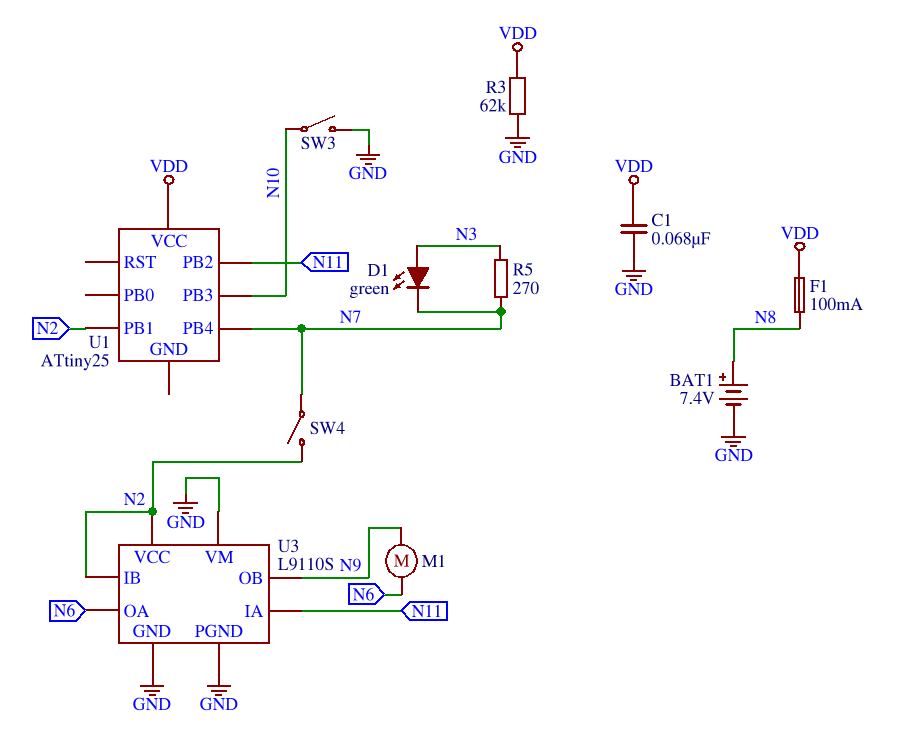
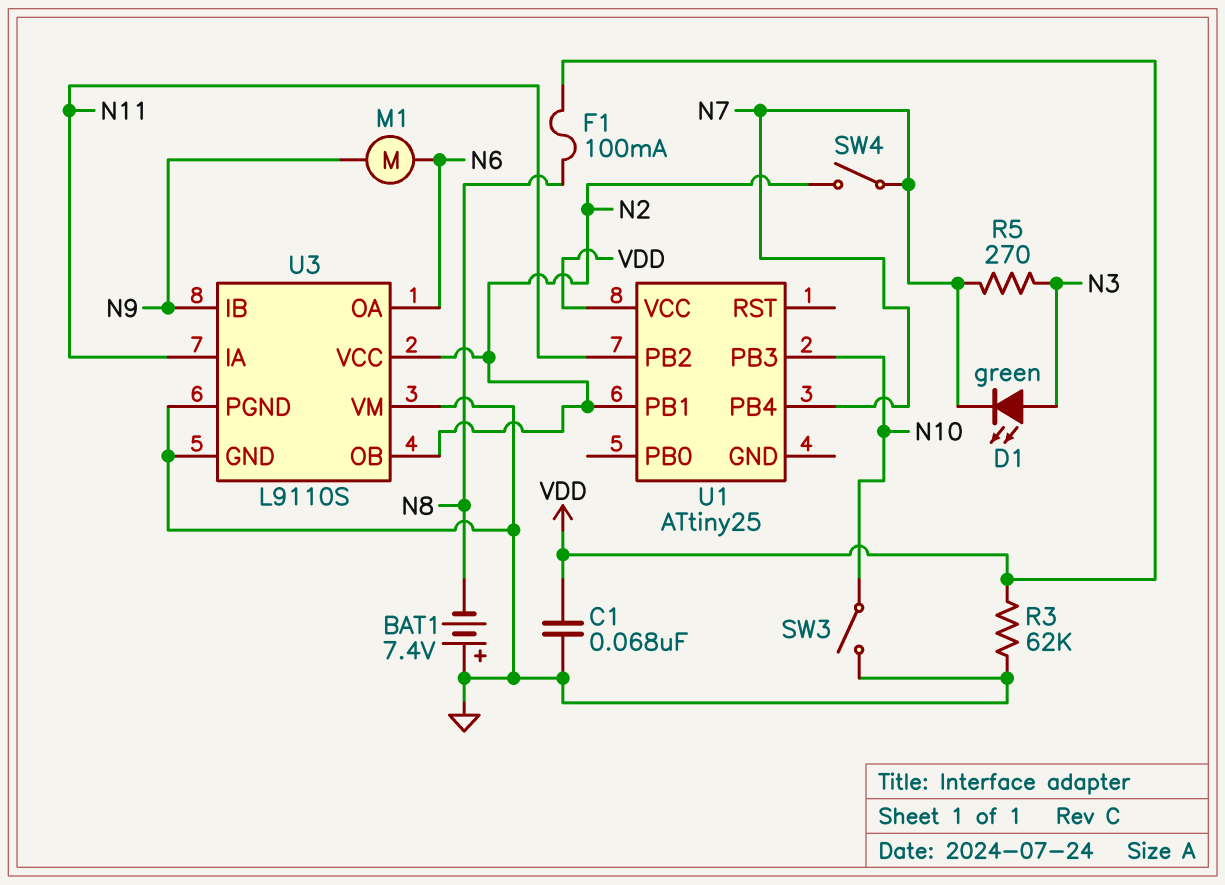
BAT1: 7.4V (plus N8, minus GND) -> 7.4V (plus GND, minus N8)
U3 pin IB: N2 -> N9
U3 pin OB: N9 -> N2

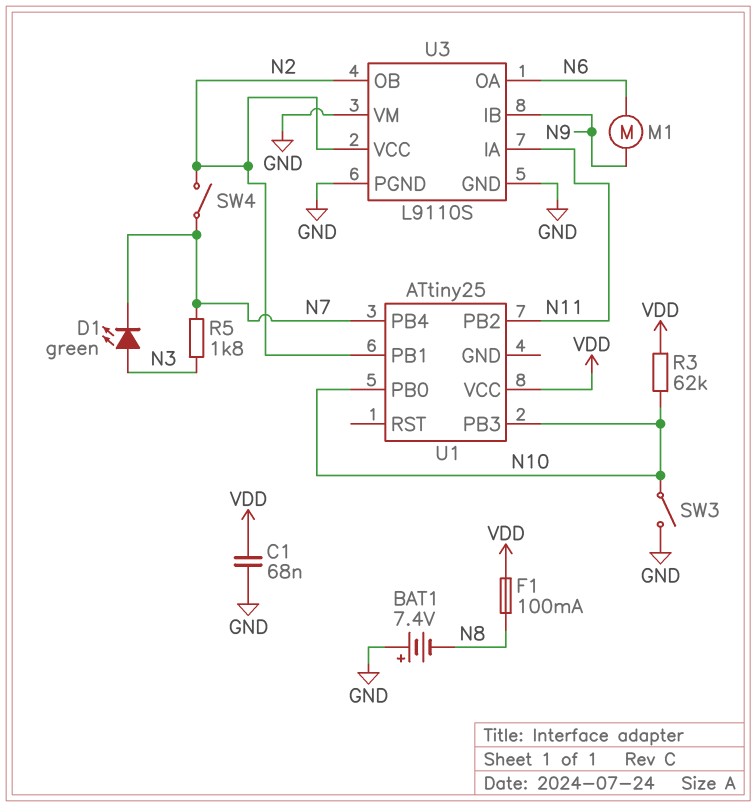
R3: 62k (GND, VDD) -> 62k (N10, VDD)
R5: 270 (N3, N7) -> 1.8k (N3, N7)
U1 pin PB0: none -> N10

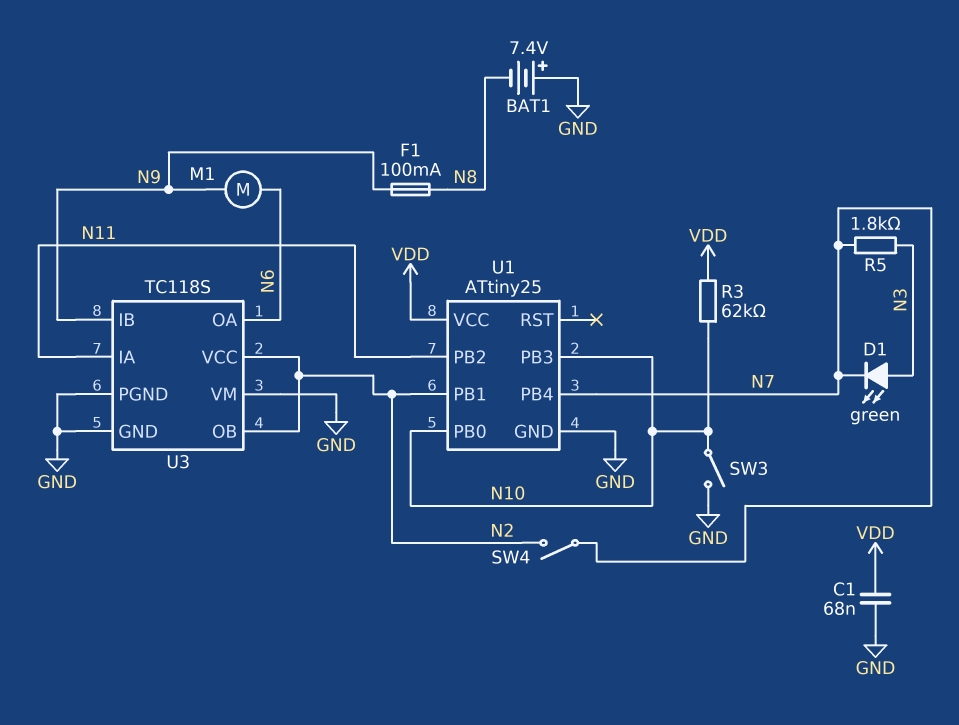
F1: 100mA (N8, VDD) -> 100mA (N8, N9)
U1 pin GND: none -> GND
U3: L9110S -> TC118S

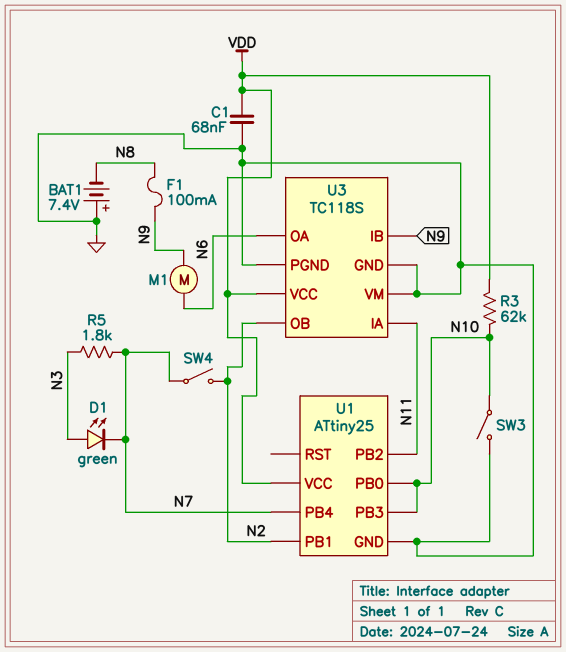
U3 pin VCC: N2 -> VDD

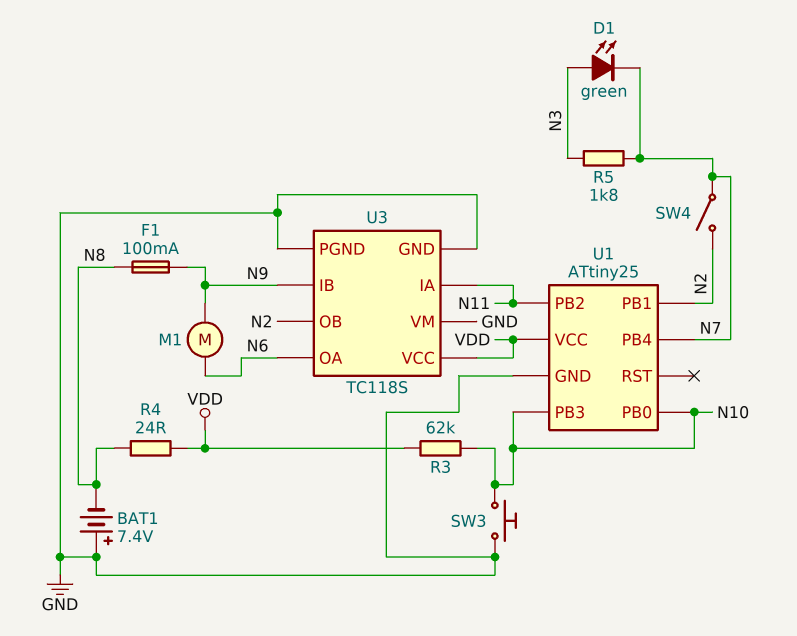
C1: 68nF (GND, VDD) -> none
R4: none -> 24 (N8, VDD)
SW3: switch (GND, N10) -> button (GND, N10)

